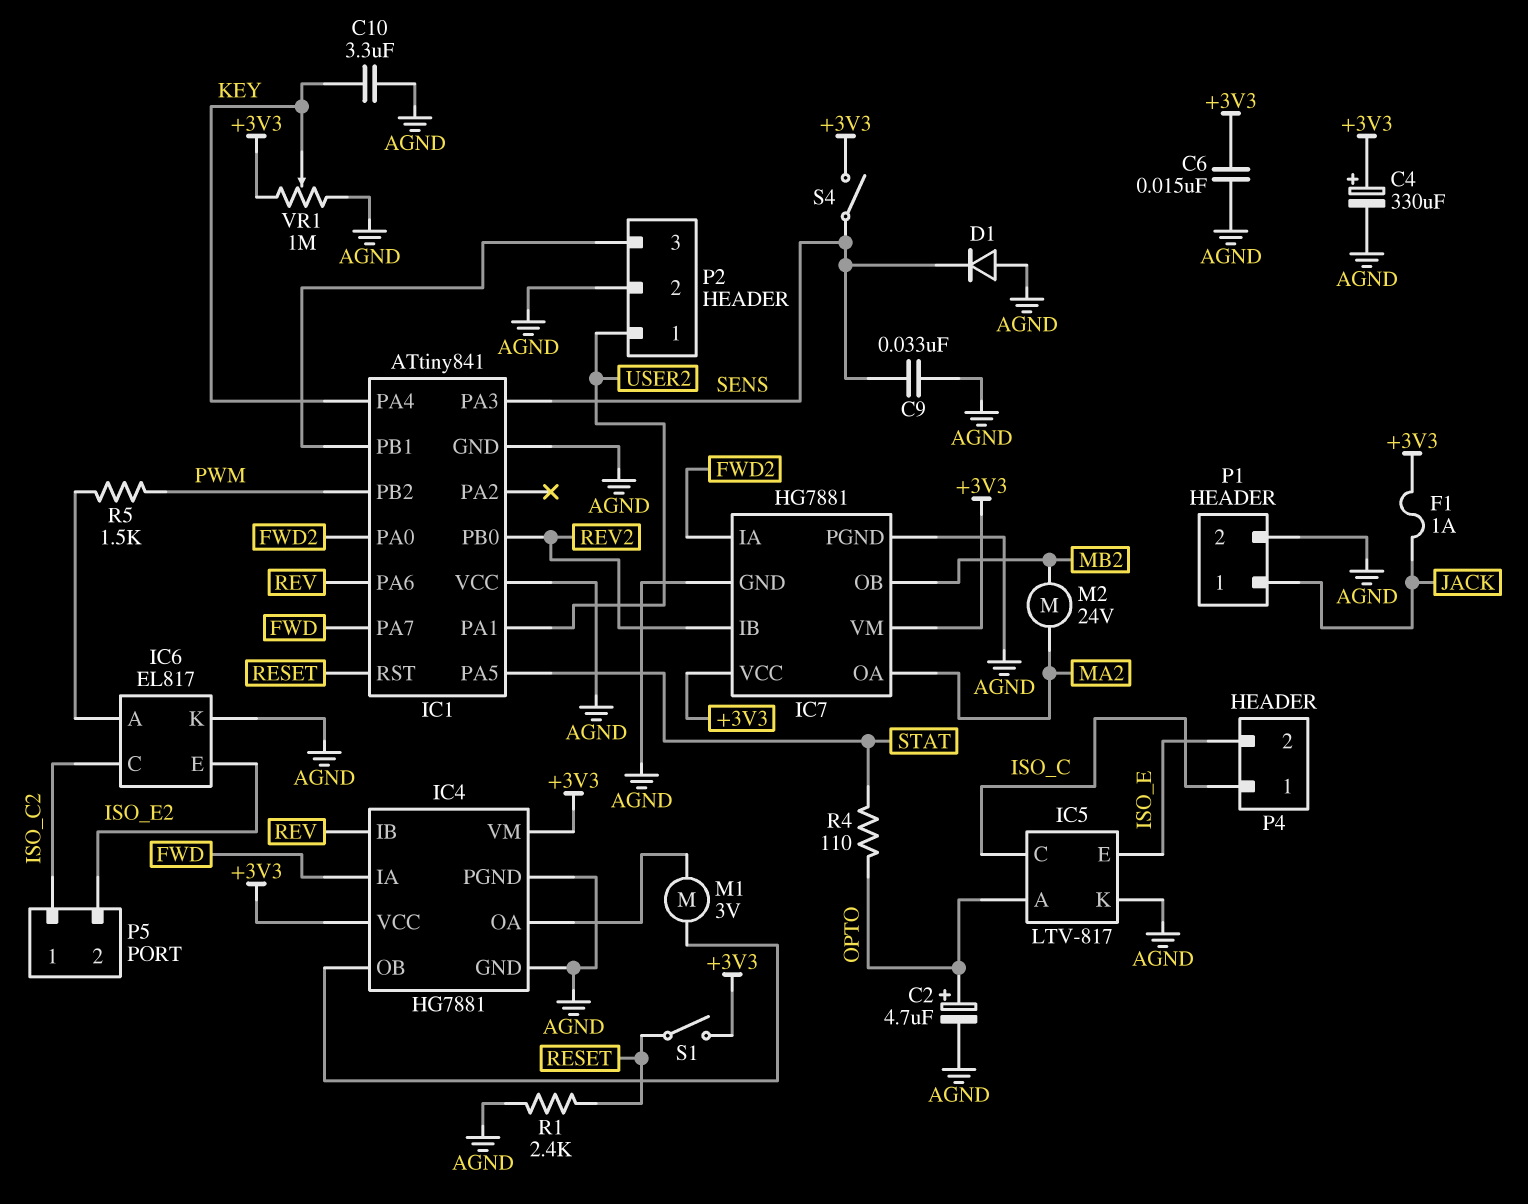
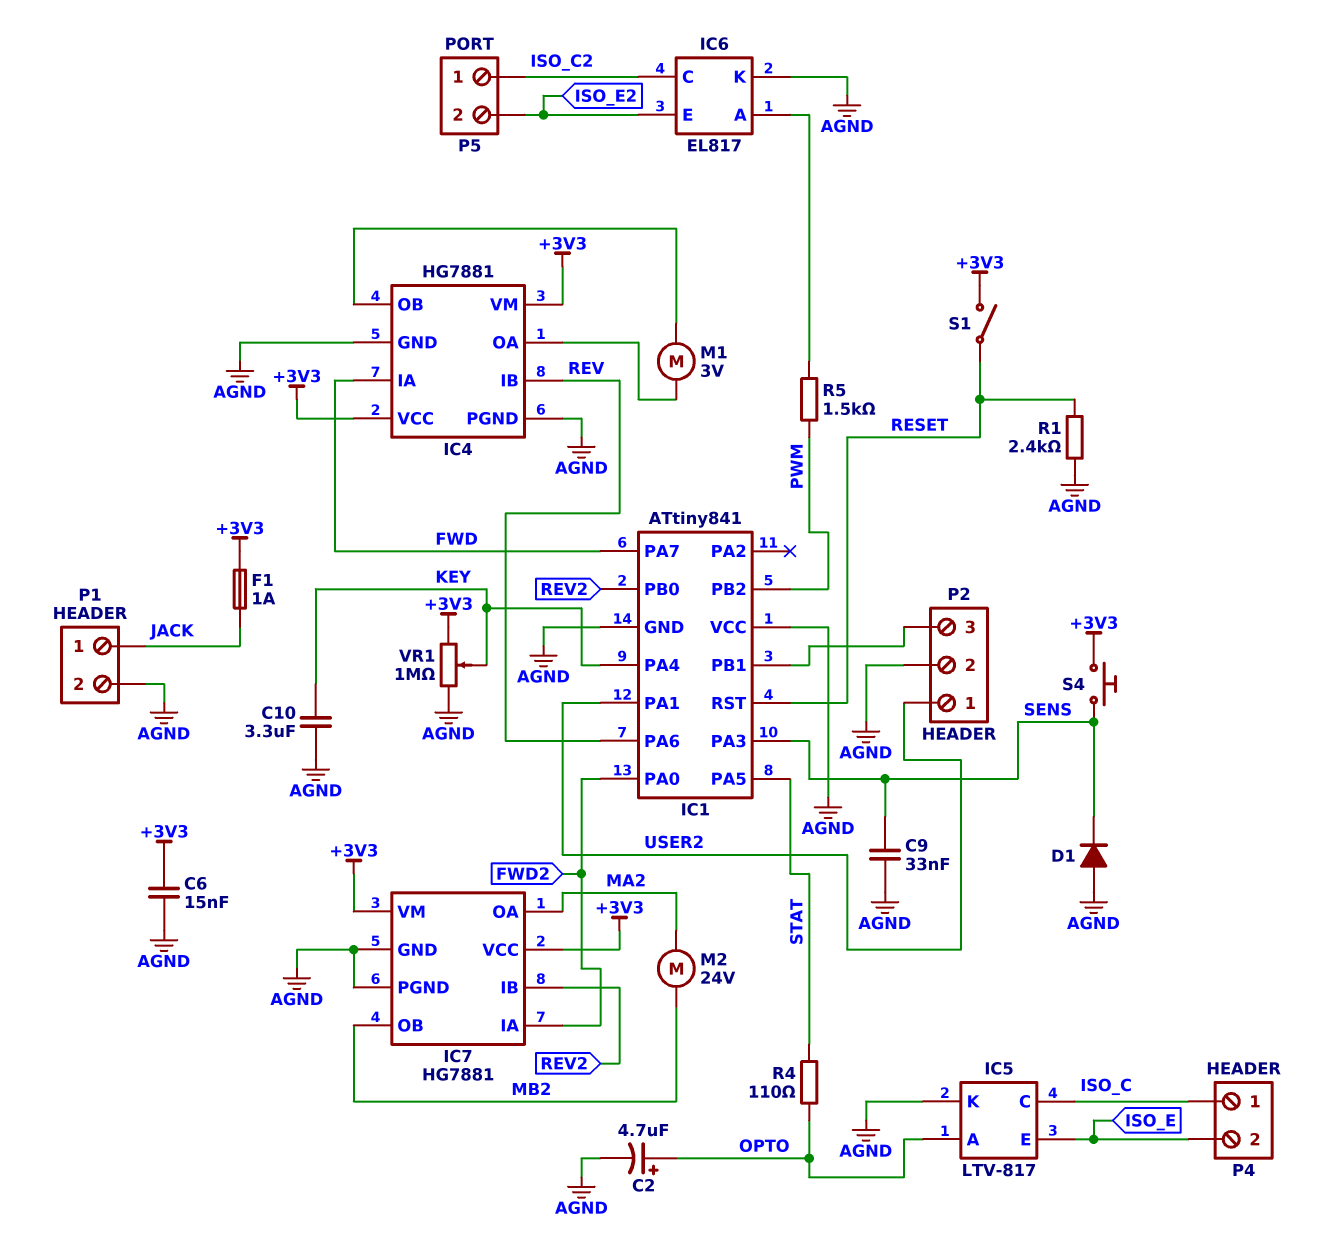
C4: 330uF (plus +3V3, minus AGND) -> none
S4: switch (+3V3, SENS) -> button (+3V3, SENS)

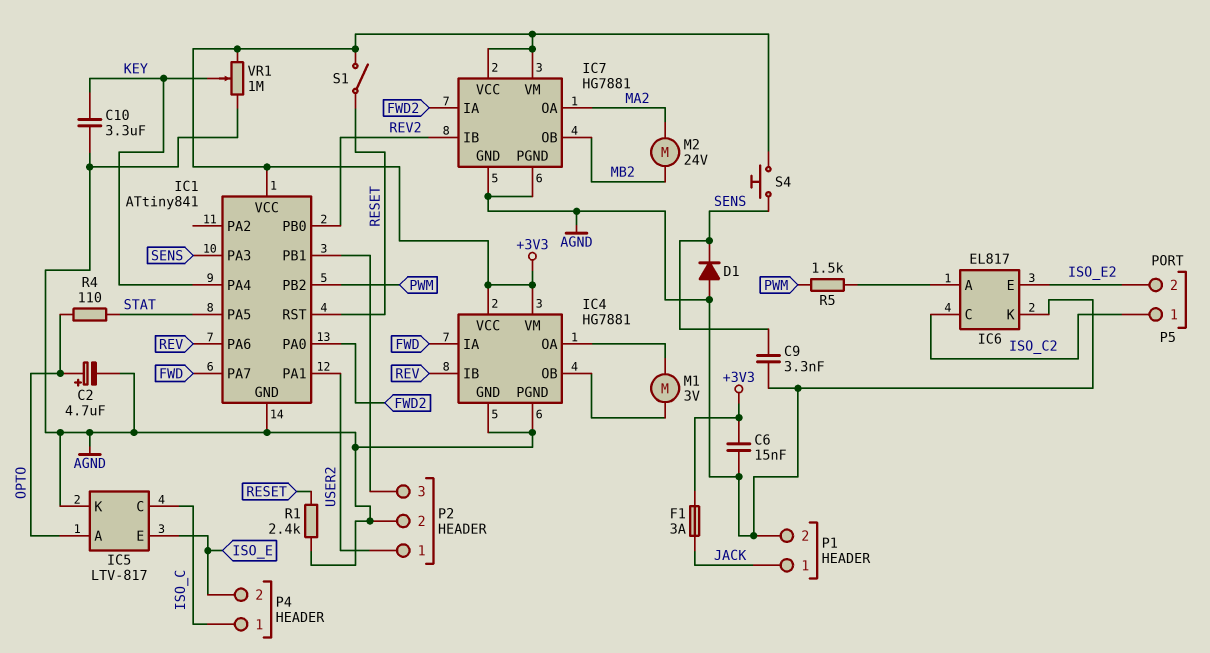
C9: 33nF (AGND, SENS) -> 3.3nF (AGND, SENS)
F1: 1A (+3V3, JACK) -> 3A (+3V3, JACK)
IC1 pin VCC: AGND -> +3V3

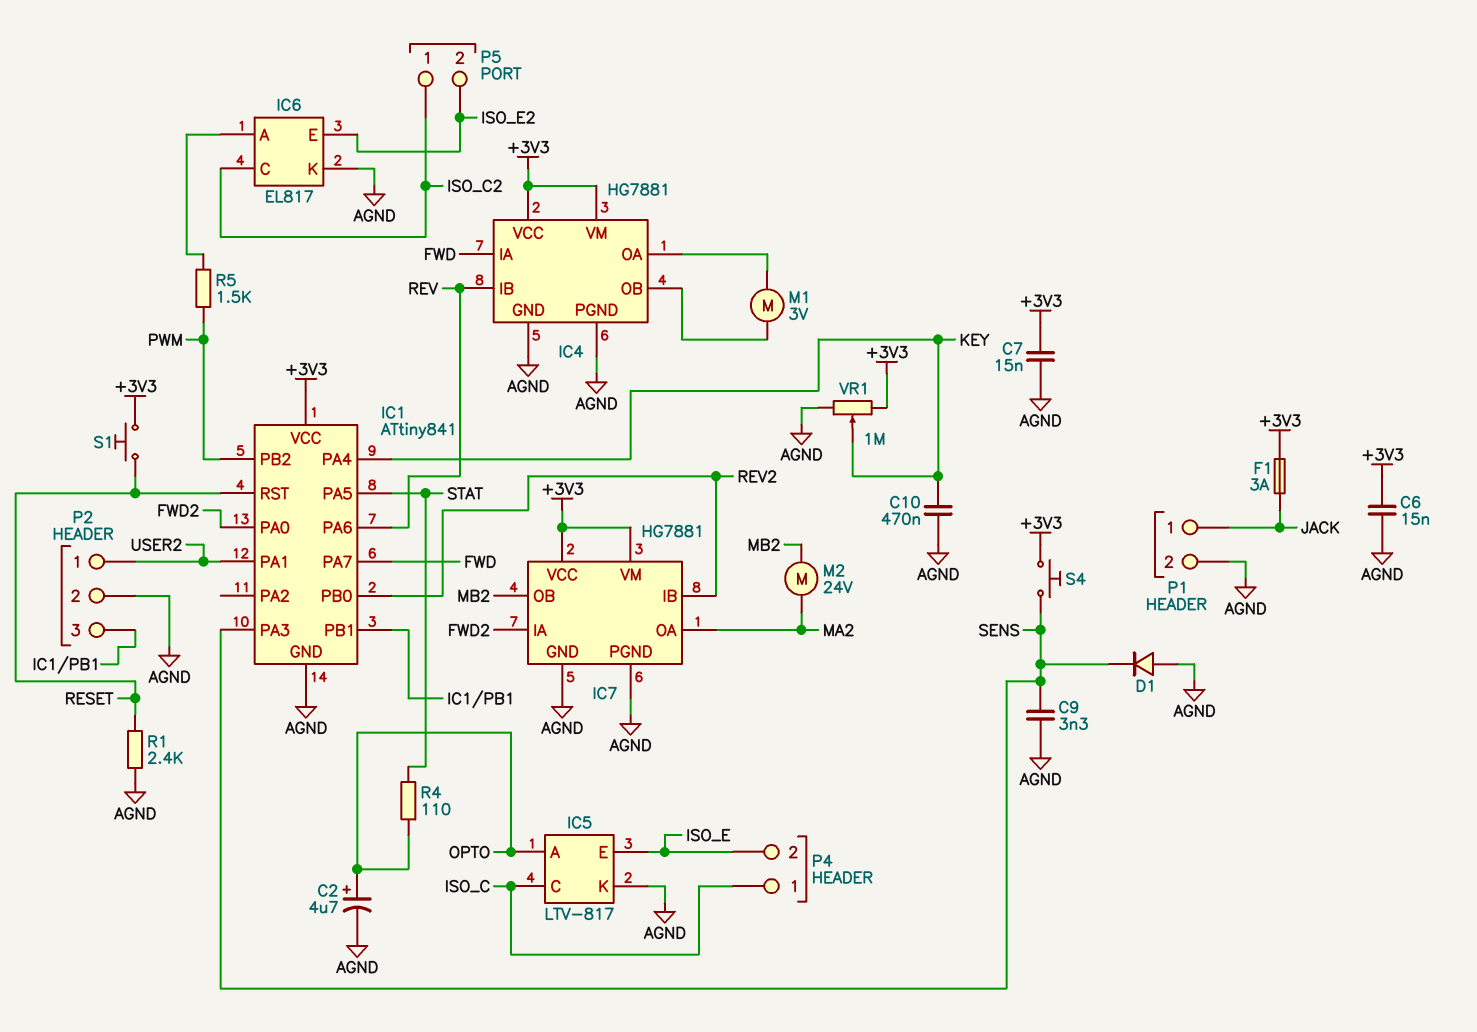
C7: none -> 15nF (+3V3, AGND)
C10: 3.3uF (AGND, KEY) -> 470nF (AGND, KEY)
S1: switch (+3V3, RESET) -> button (+3V3, RESET)

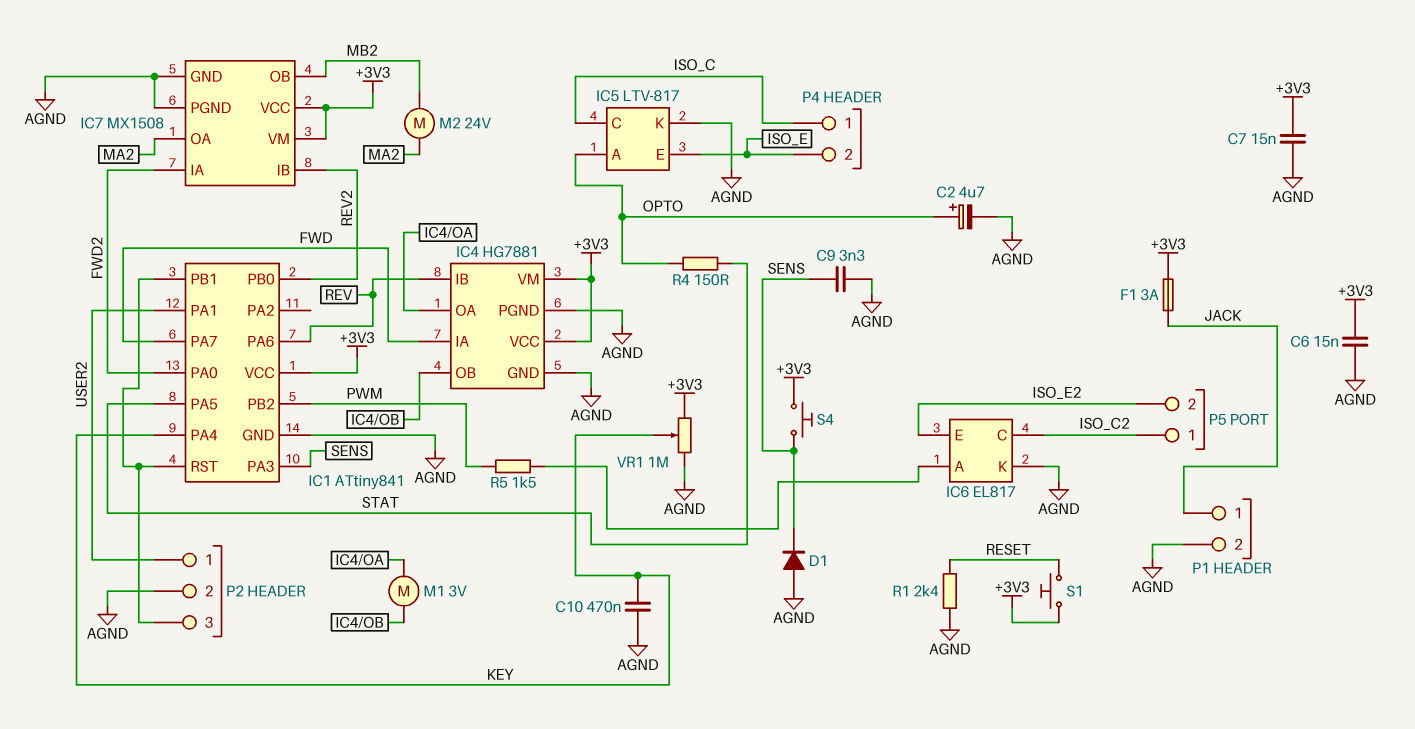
IC1 pin RST: RESET -> IC1/PB1
IC7: HG7881 -> MX1508
R4: 110 (OPTO, STAT) -> 150 (OPTO, STAT)

